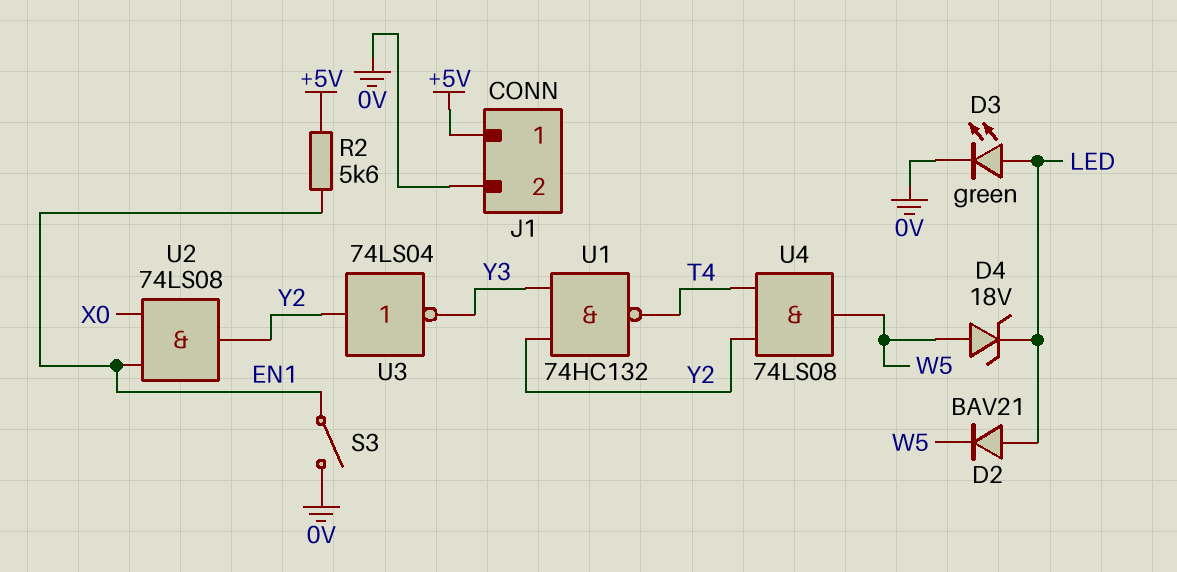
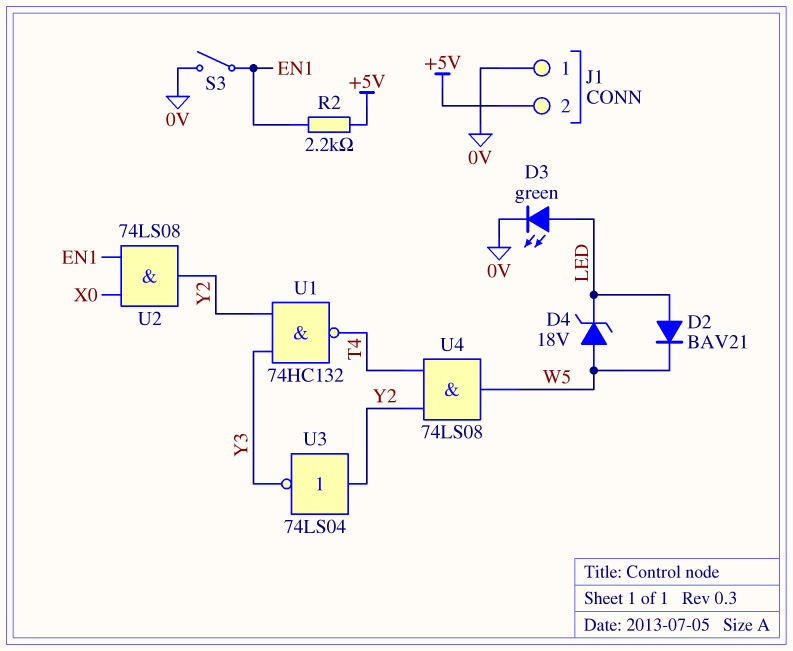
J1 pin 1: +5V -> 0V
J1 pin 2: 0V -> +5V
R2: 5.6k (+5V, EN1) -> 2.2k (+5V, EN1)

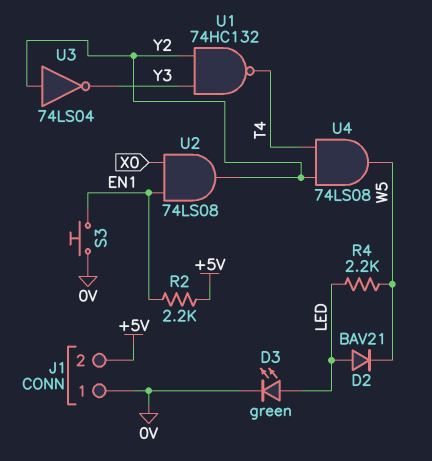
D4: zener 18V (A W5, K LED) -> none
R4: none -> 2.2k (LED, W5)
S3: switch (0V, EN1) -> button (0V, EN1)

